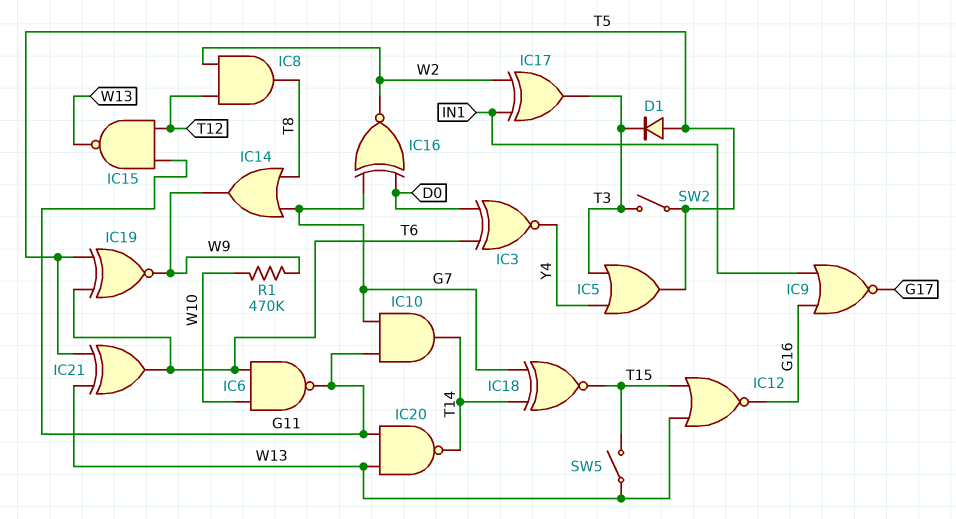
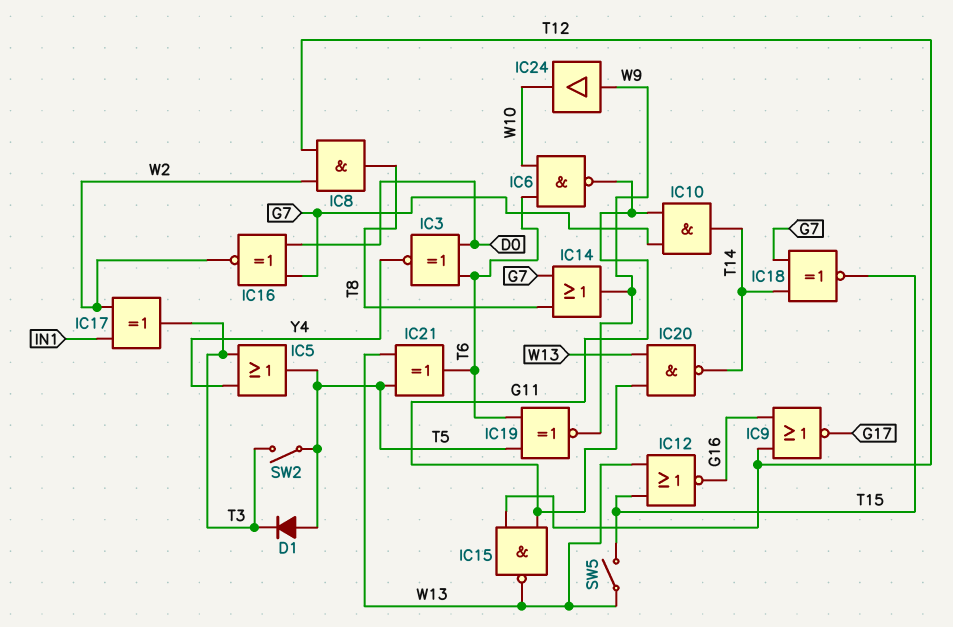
IC9: NOR (in G16, in IN1, out G17) -> NOR (in G16, in T12, out G17)
IC24: none -> buffer (in W9, out W10)
R1: 470k (W9, W10) -> none

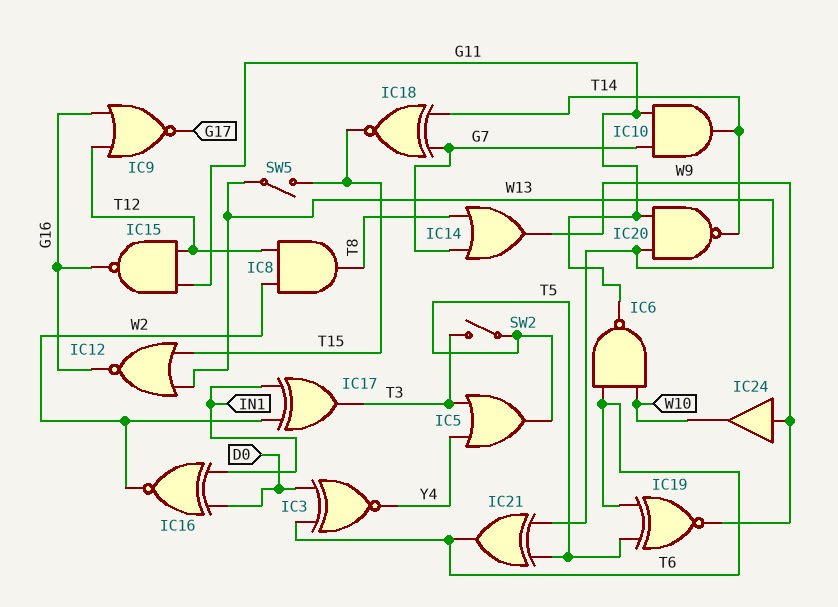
D1: diode (A T5, K T3) -> none
IC15: NAND (in G11, in T12, out W13) -> NAND (in G11, in T12, out G16)
IC16: XNOR (in D0, in G7, out W2) -> XNOR (in D0, in IN1, out W2)

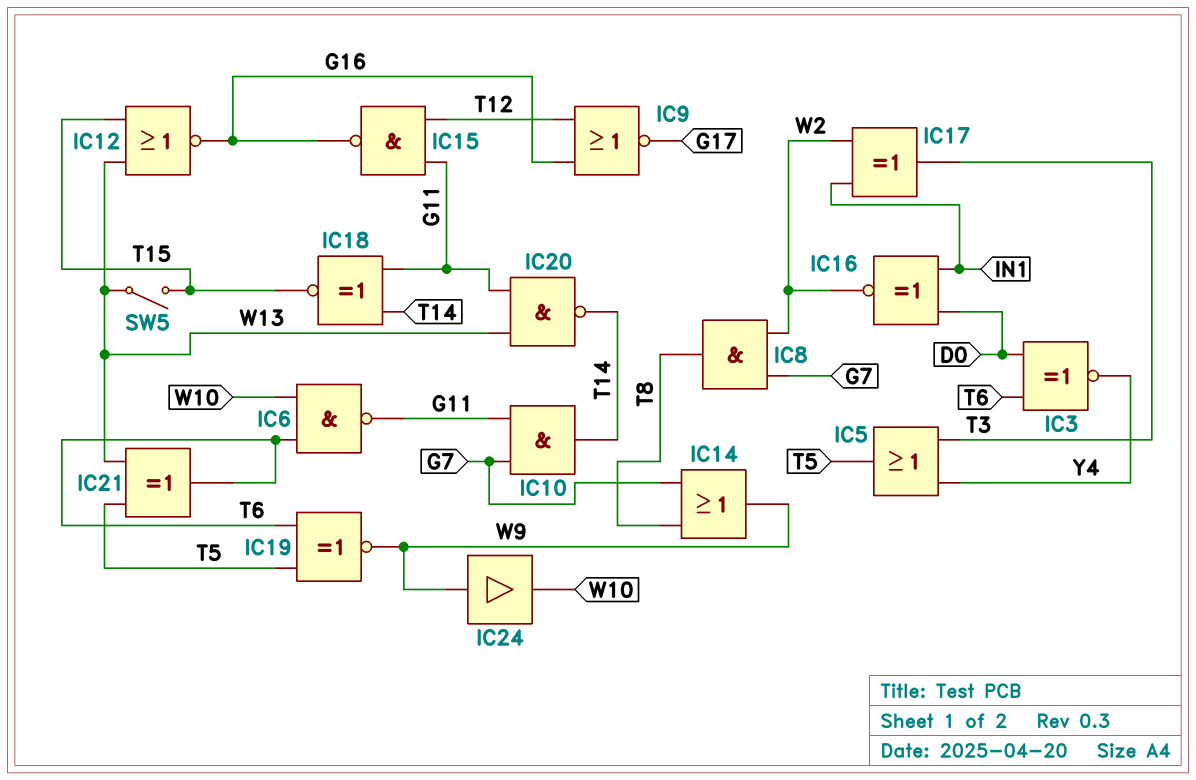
IC8: AND (in T12, in W2, out T8) -> AND (in G7, in W2, out T8)
IC18: XNOR (in G7, in T14, out T15) -> XNOR (in G11, in T14, out T15)
SW2: switch (T3, T5) -> none

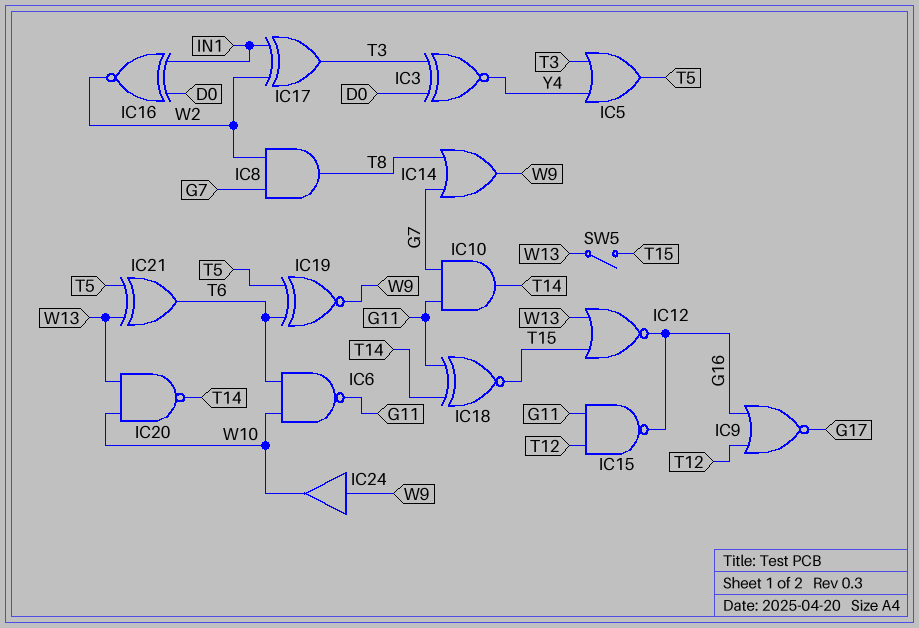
IC3: XNOR (in D0, in T6, out Y4) -> XNOR (in D0, in T3, out Y4)
IC20: NAND (in G11, in W13, out T14) -> NAND (in W10, in W13, out T14)

